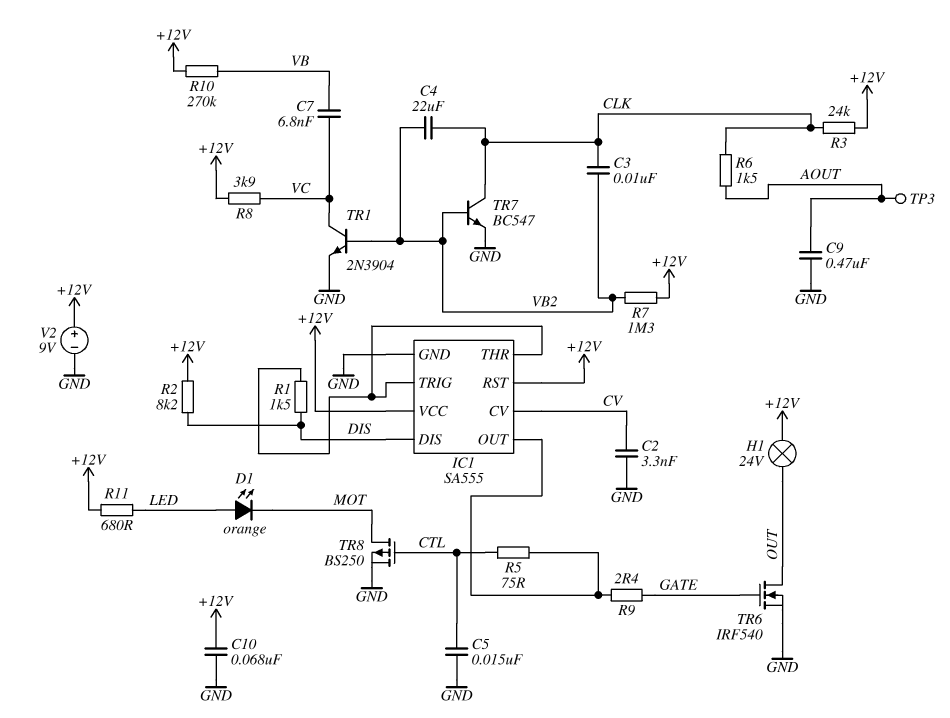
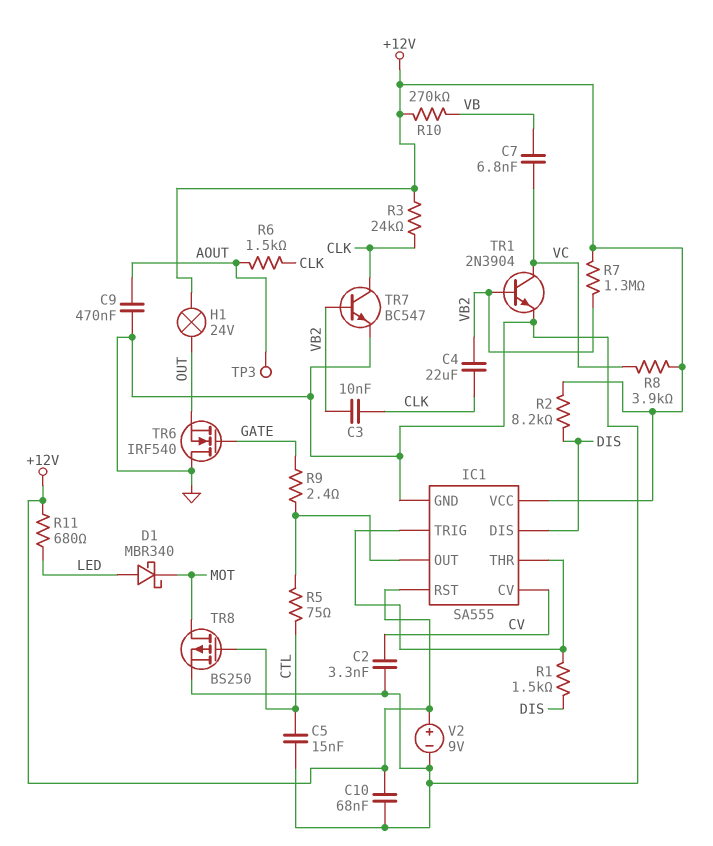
D1: LED orange (A LED, K MOT) -> schottky MBR340 (A LED, K MOT)
TR6: NMOS IRF540 (G GATE, D OUT, S GND) -> NMOS IRF540 (G GATE, D GND, S OUT)

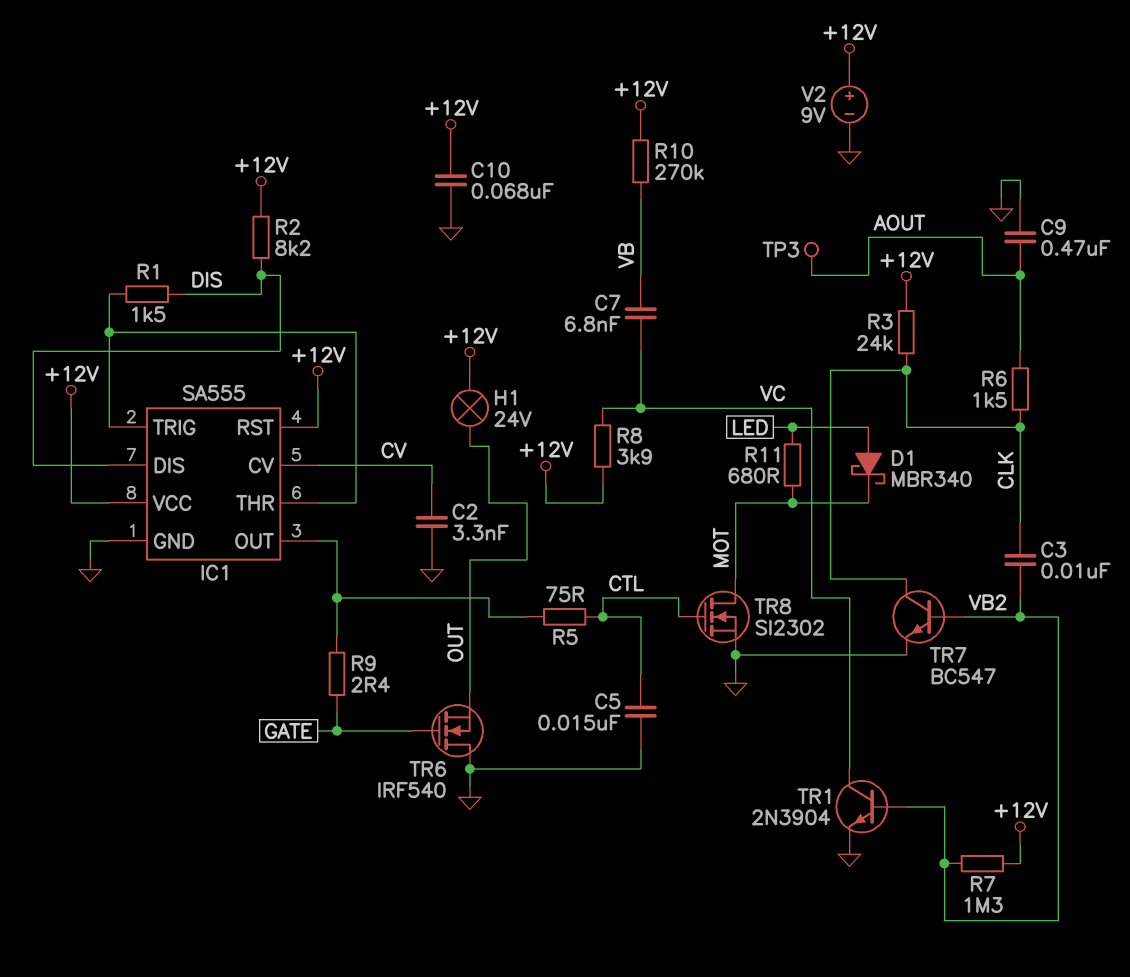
C4: 22uF (CLK, VB2) -> none
R11: 680 (+12V, LED) -> 680 (LED, MOT)
TR8: PMOS BS250 (G CTL, D MOT, S GND) -> NMOS SI2302 (G CTL, D MOT, S GND)

